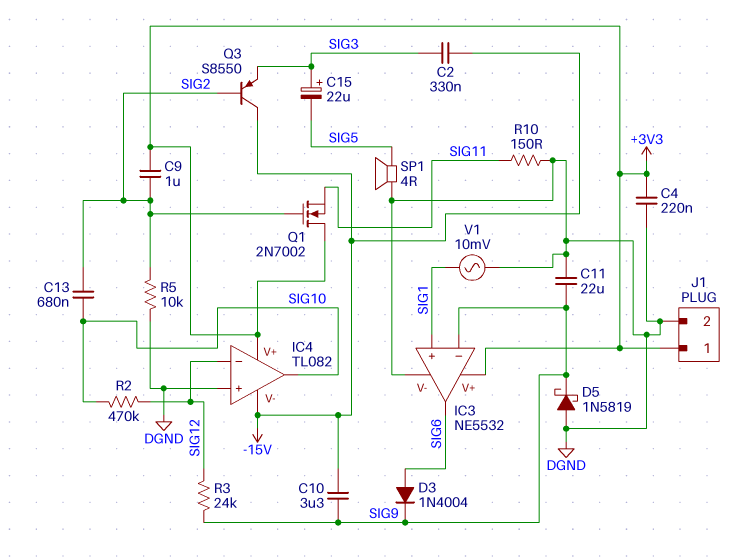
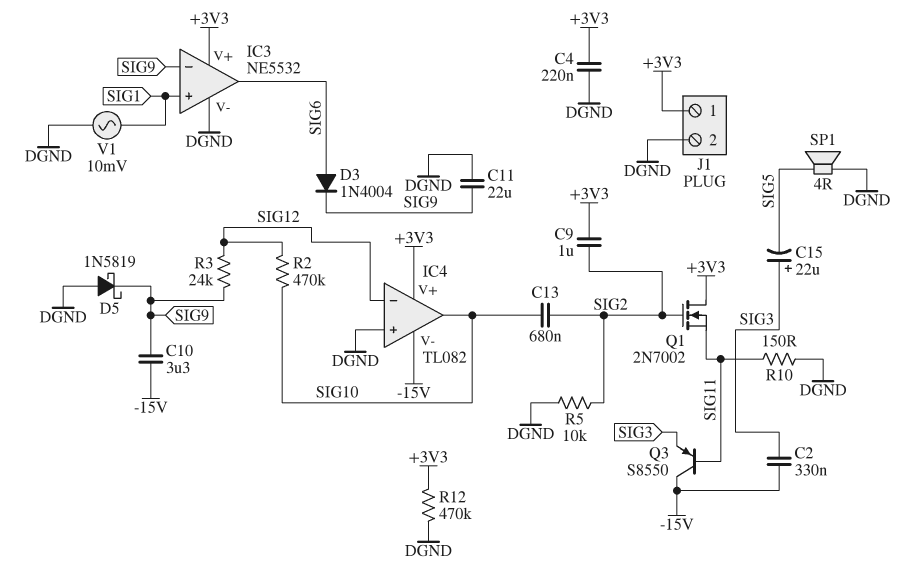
Q3: PNP S8550 (B SIG2, C -15V, E SIG3) -> PNP S8550 (B SIG11, C -15V, E SIG3)
R12: none -> 470k (+3V3, DGND)

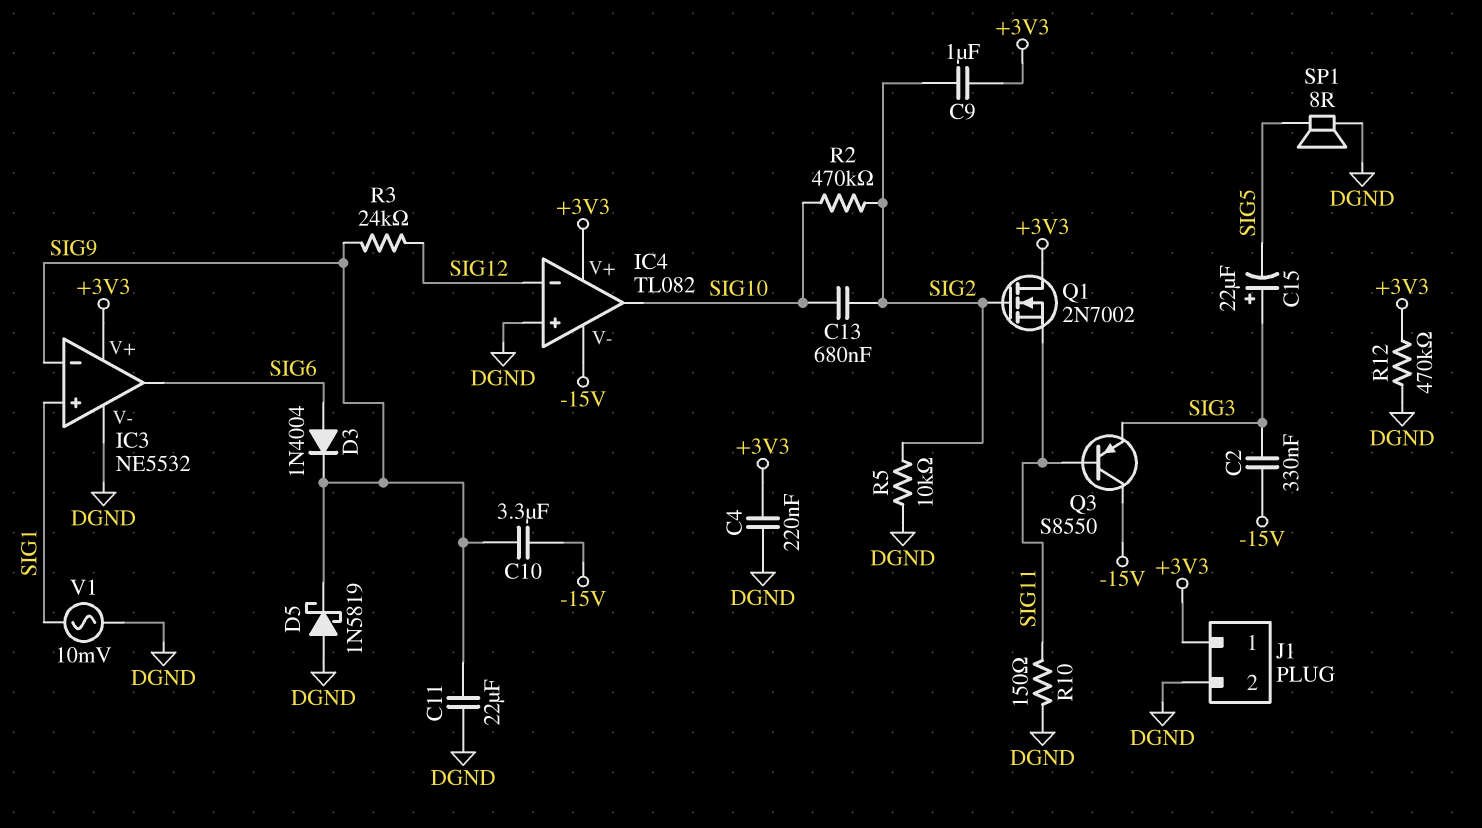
R2: 470k (SIG10, SIG12) -> 470k (SIG2, SIG10)
SP1: speaker 4R (DGND, SIG5) -> speaker 8R (DGND, SIG5)

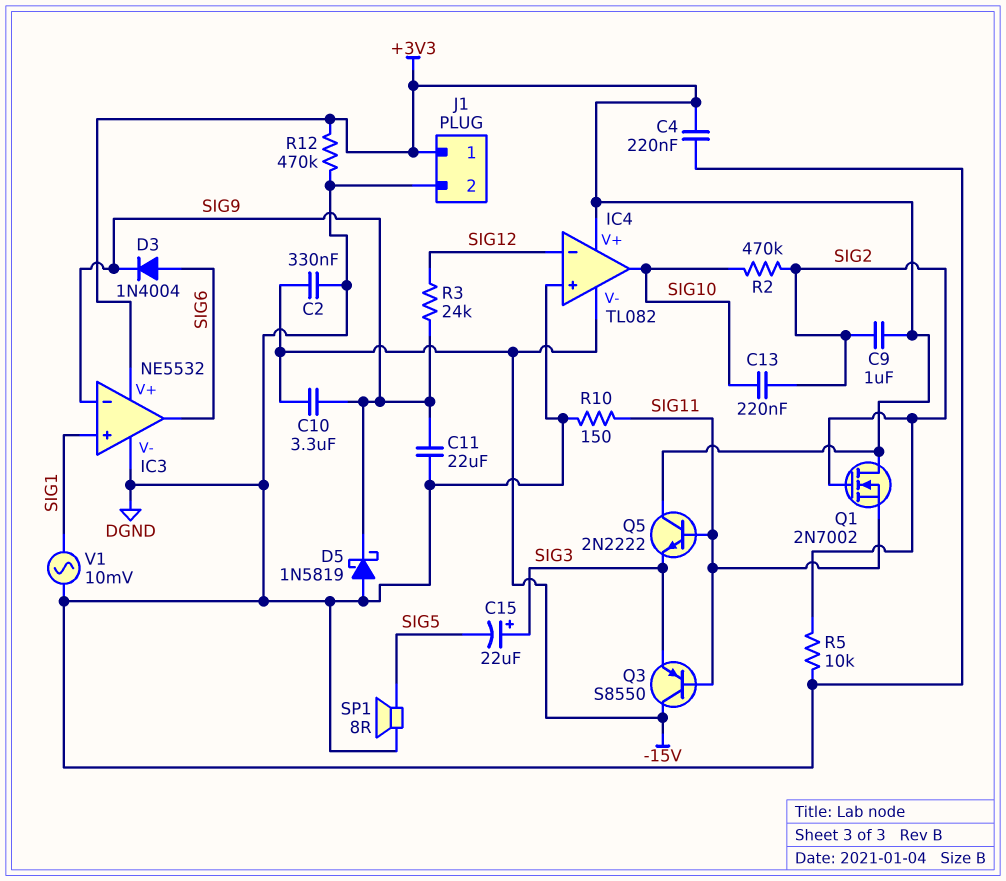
C2: 330nF (-15V, SIG3) -> 330nF (-15V, DGND)
C13: 680nF (SIG2, SIG10) -> 220nF (SIG2, SIG10)
Q5: none -> NPN 2N2222 (B SIG11, C +3V3, E SIG3)

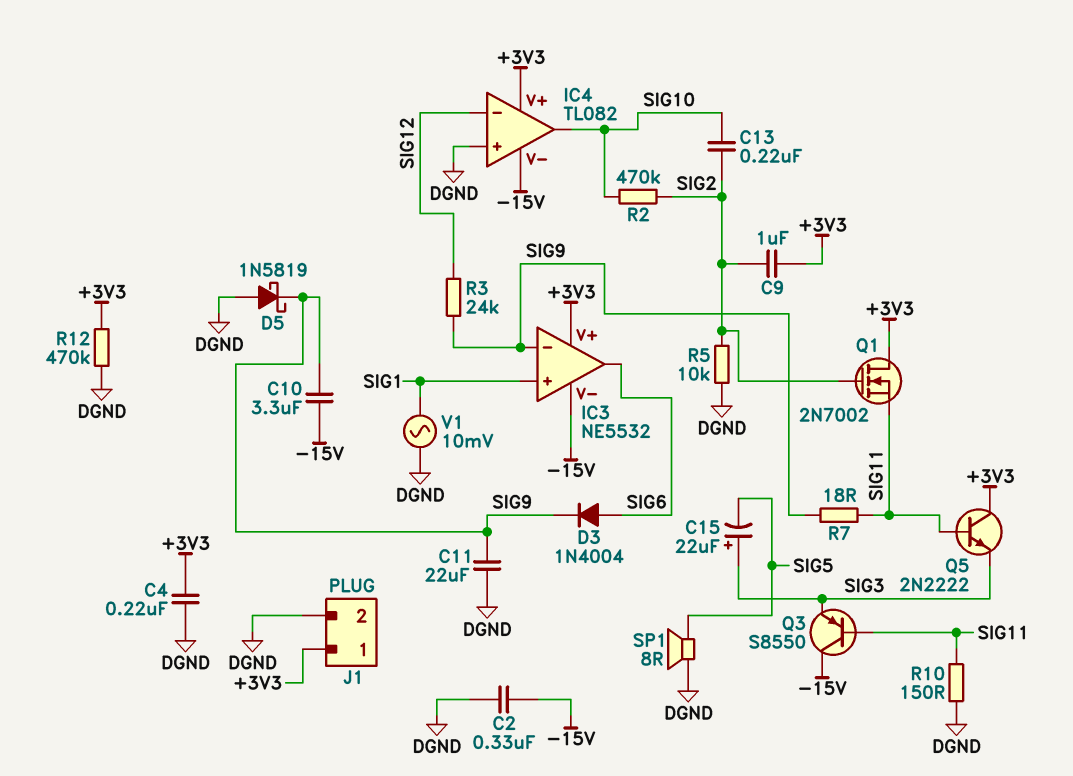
IC3 pin V-: DGND -> -15V
R7: none -> 18 (SIG9, SIG11)

